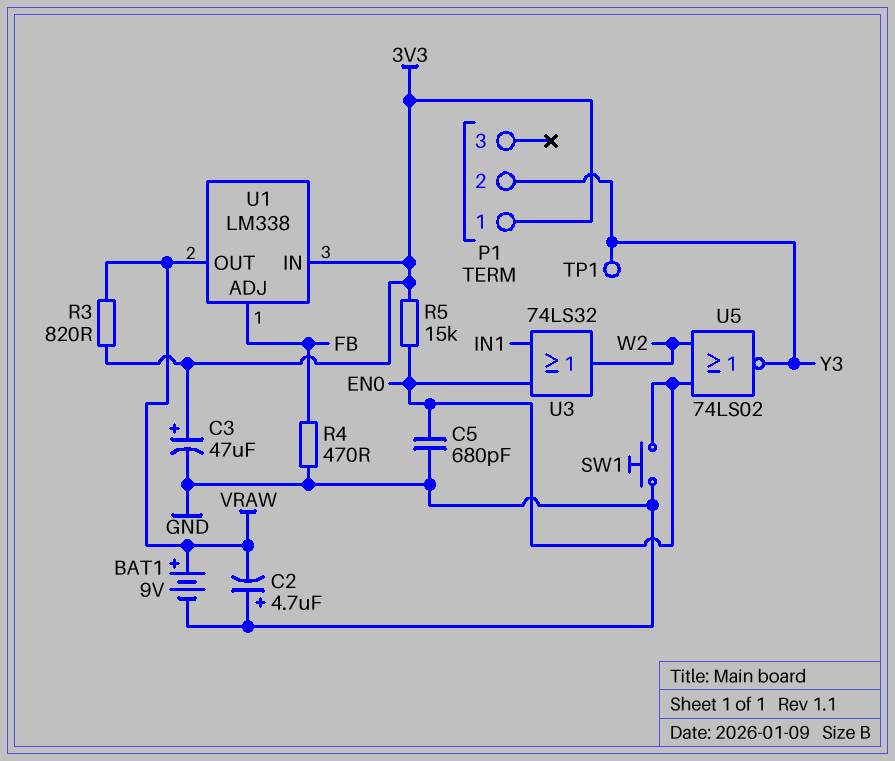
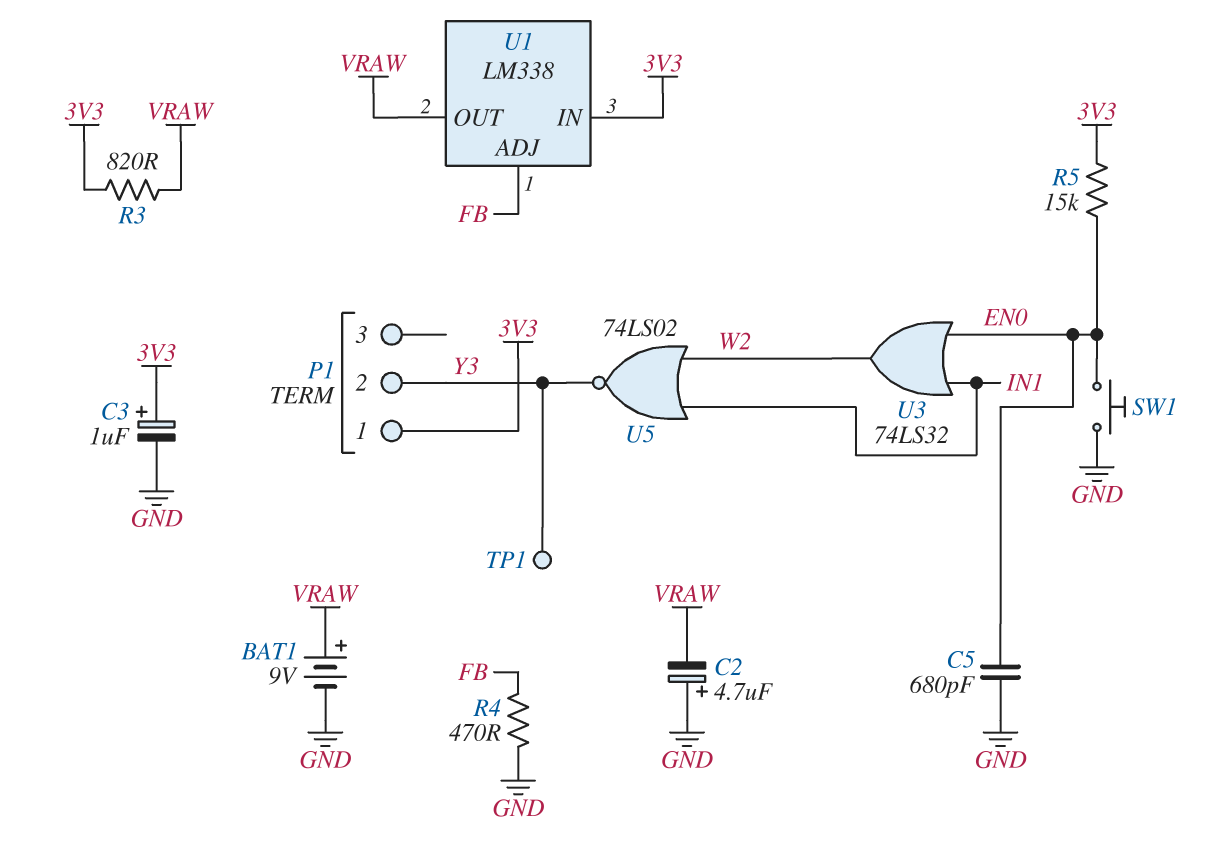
C3: 47uF (plus 3V3, minus GND) -> 1uF (plus 3V3, minus GND)
U5: NOR 74LS02 (in EN0, in W2, out Y3) -> NOR 74LS02 (in IN1, in W2, out Y3)

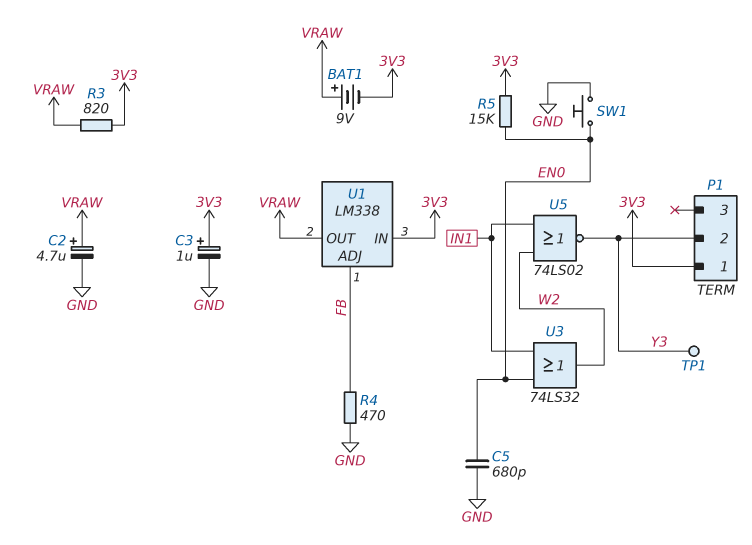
BAT1: 9V (plus VRAW, minus GND) -> 9V (plus VRAW, minus 3V3)
C2: 4.7uF (plus GND, minus VRAW) -> 4.7uF (plus VRAW, minus GND)

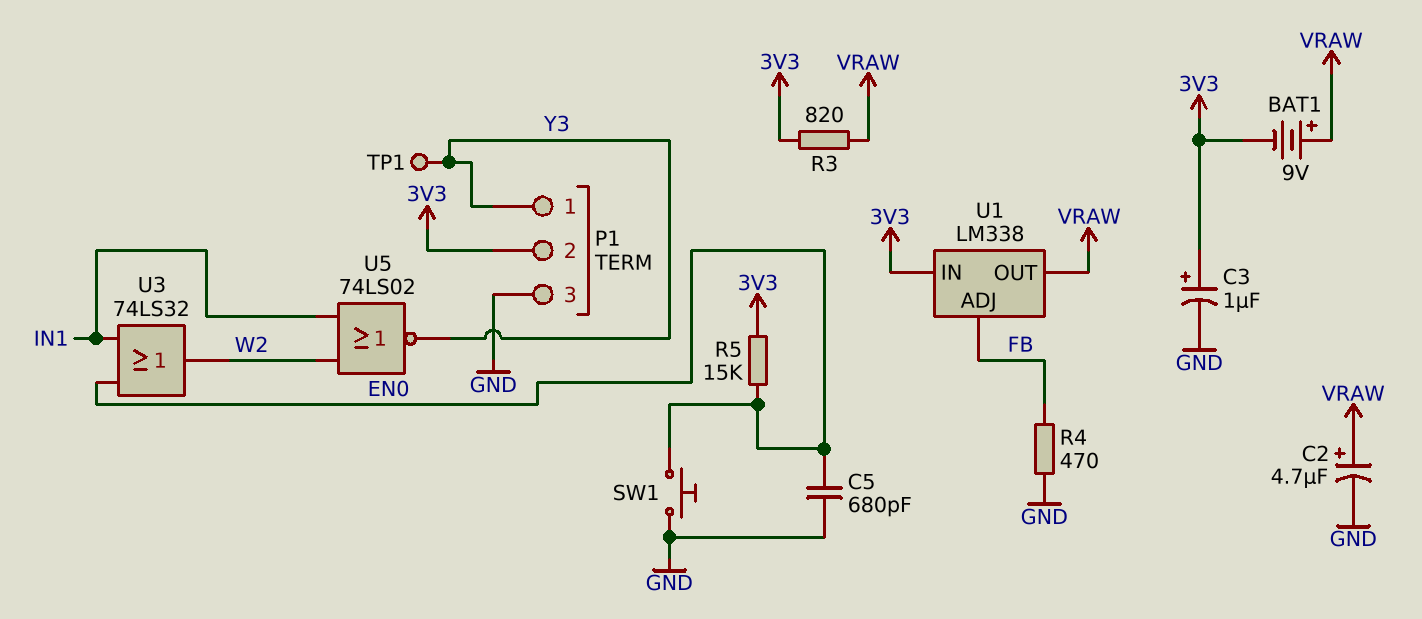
P1 pin 1: 3V3 -> Y3
P1 pin 2: Y3 -> 3V3
P1 pin 3: none -> GND

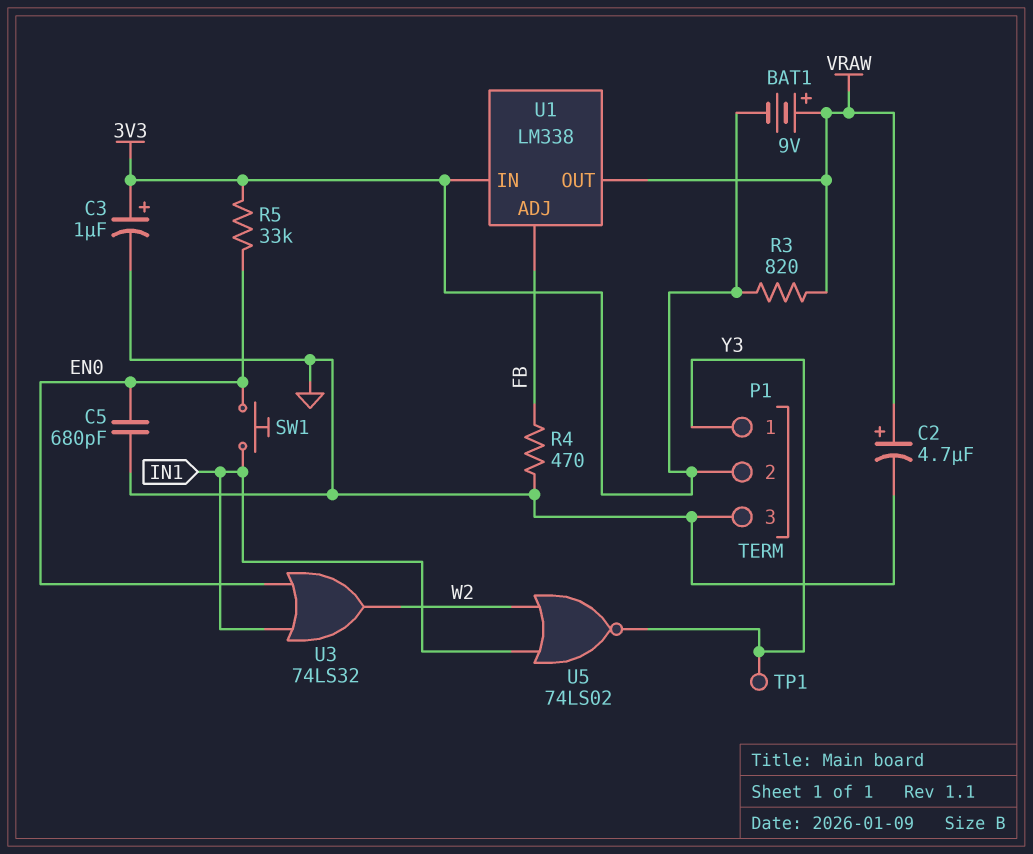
R5: 15k (3V3, EN0) -> 33k (3V3, EN0)
SW1: button (EN0, GND) -> button (EN0, IN1)

